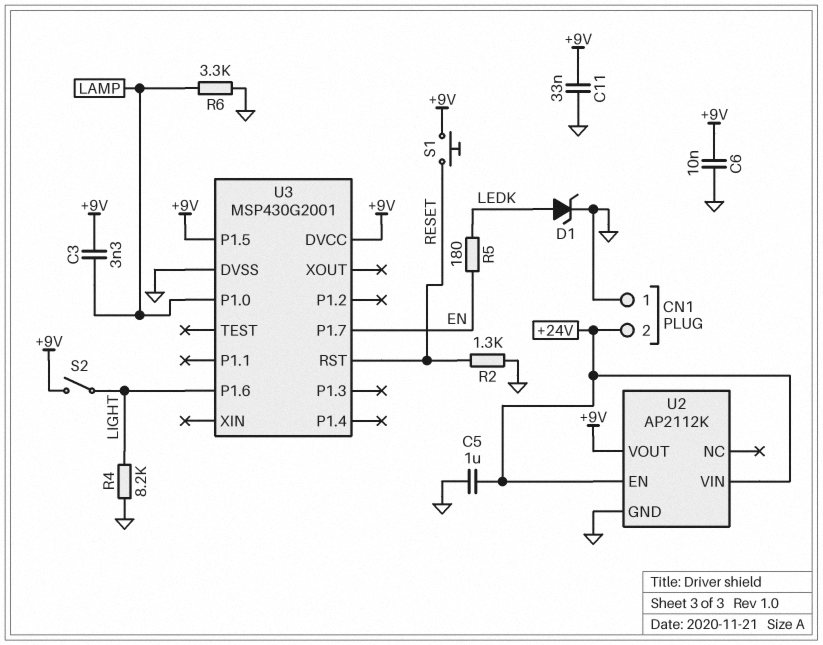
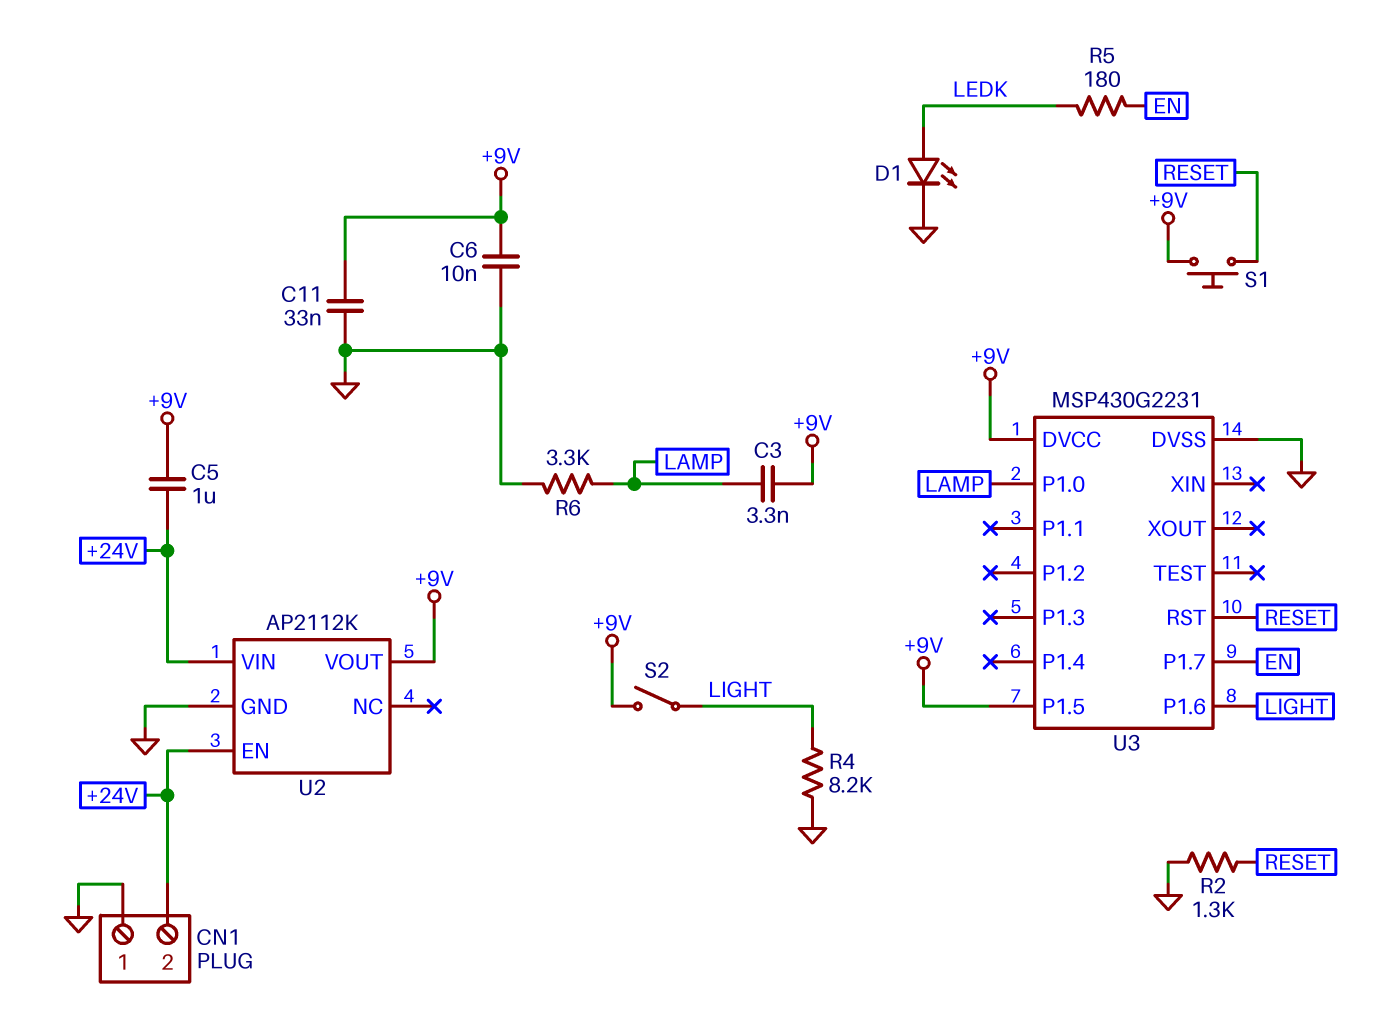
C5: 1uF (+24V, GND) -> 1uF (+9V, +24V)
D1: zener (A LEDK, K GND) -> LED (A LEDK, K GND)
U3: MSP430G2001 -> MSP430G2231

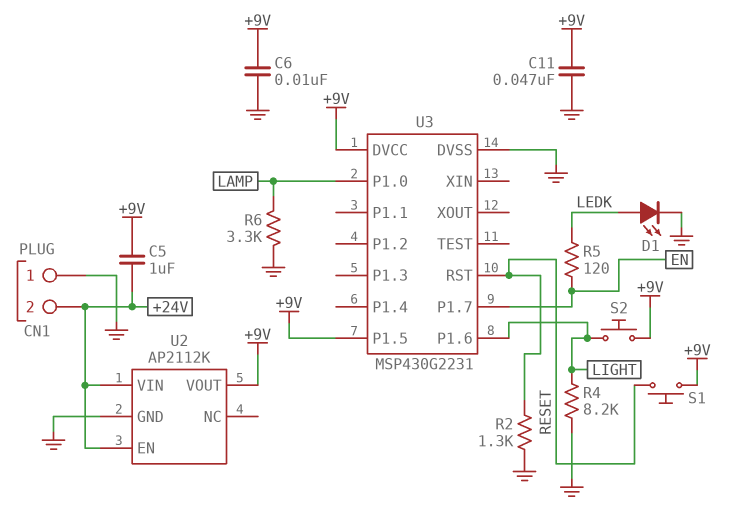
C3: 3.3nF (+9V, LAMP) -> none
C11: 33nF (+9V, GND) -> 47nF (+9V, GND)
R5: 180 (EN, LEDK) -> 120 (EN, LEDK)
S2: switch (+9V, LIGHT) -> button (+9V, LIGHT)

